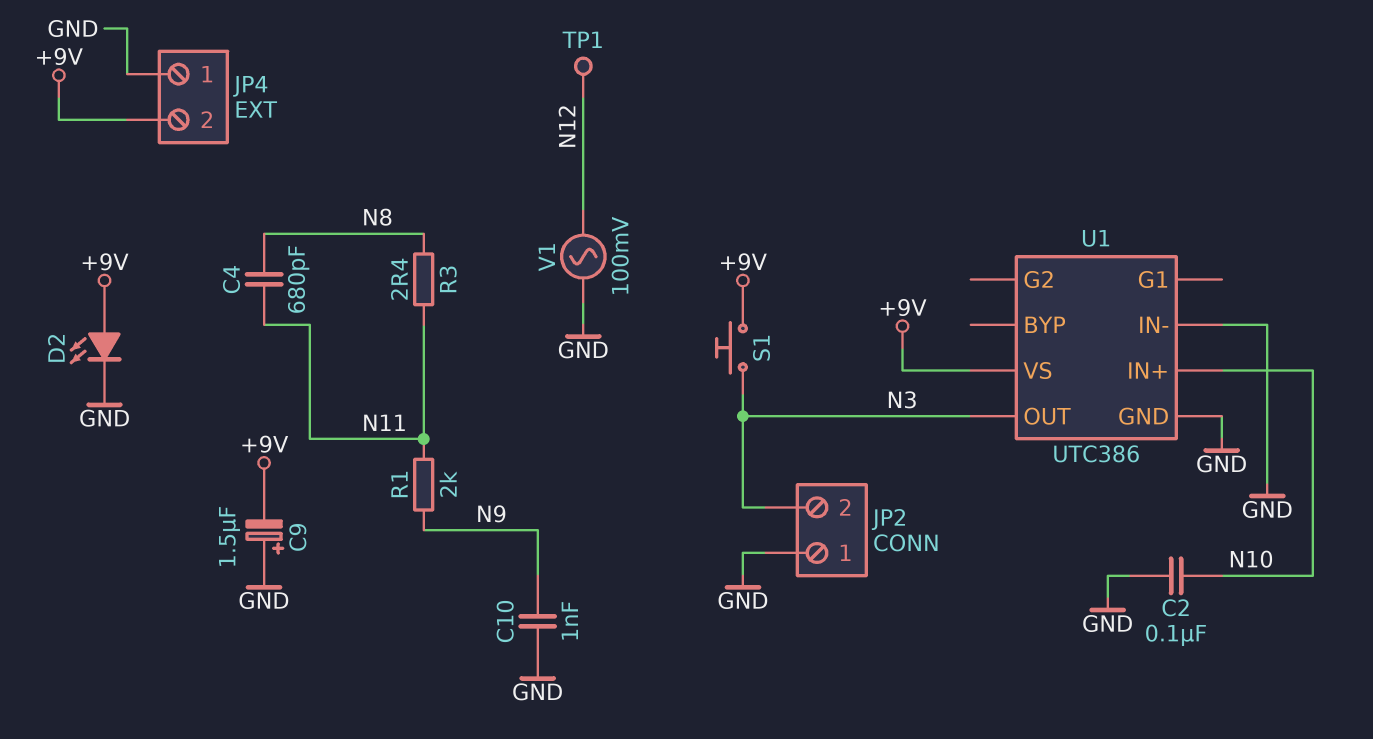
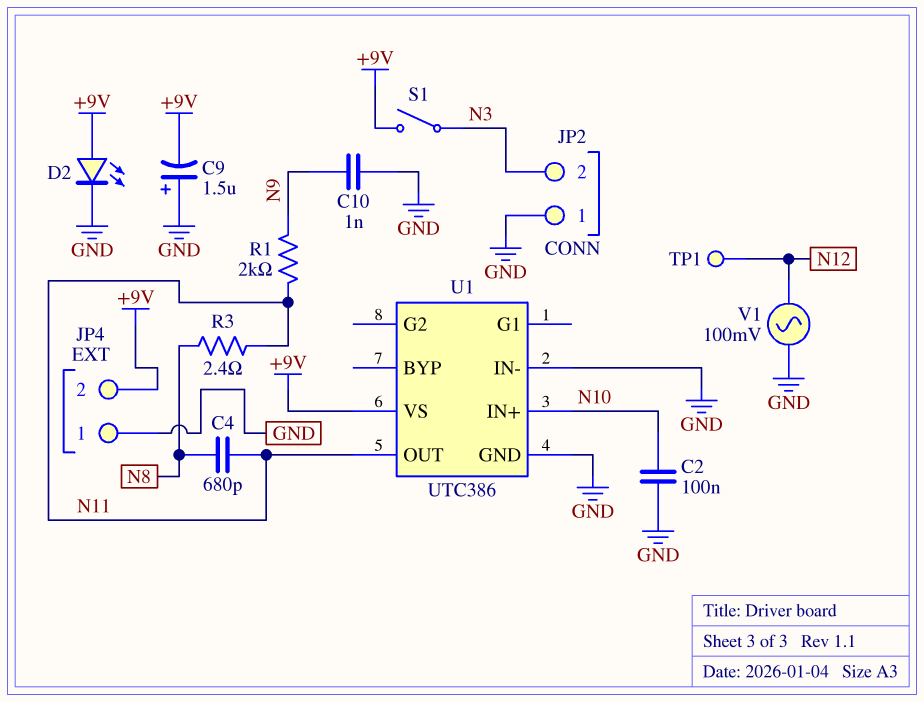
S1: button (+9V, N3) -> switch (+9V, N3)
U1 pin OUT: N3 -> N11

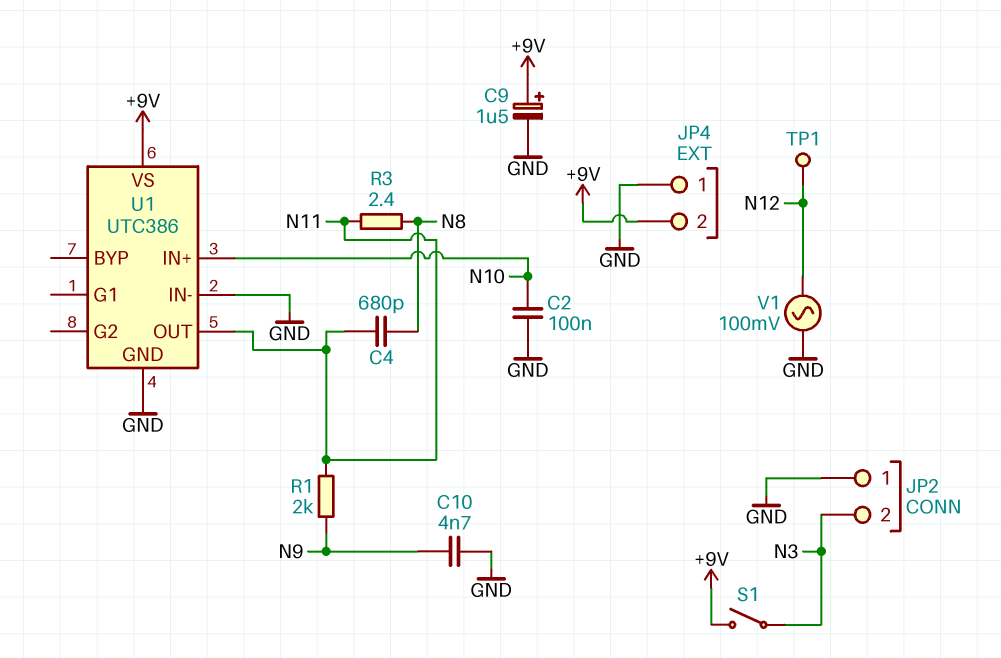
C9: 1.5uF (plus GND, minus +9V) -> 1.5uF (plus +9V, minus GND)
C10: 1nF (GND, N9) -> 4.7nF (GND, N9)
D2: LED (A +9V, K GND) -> none

